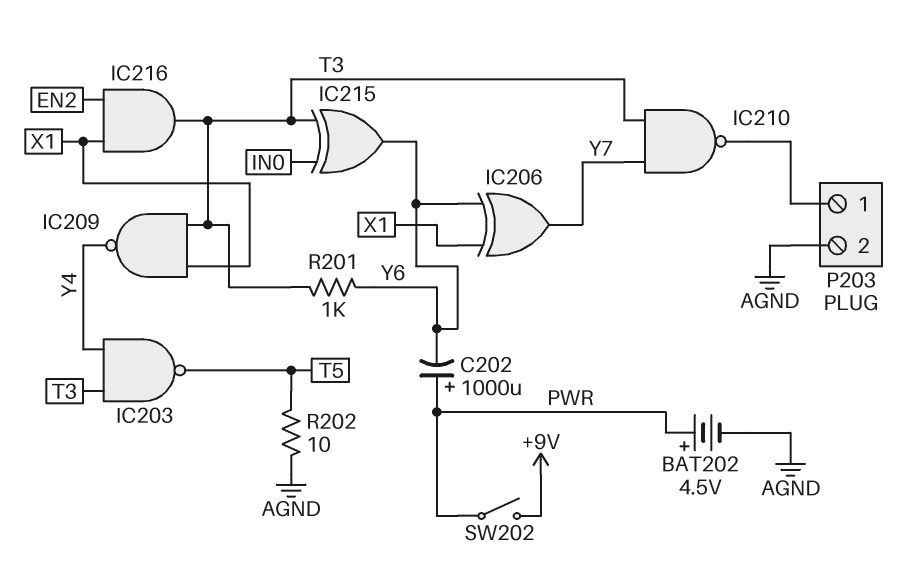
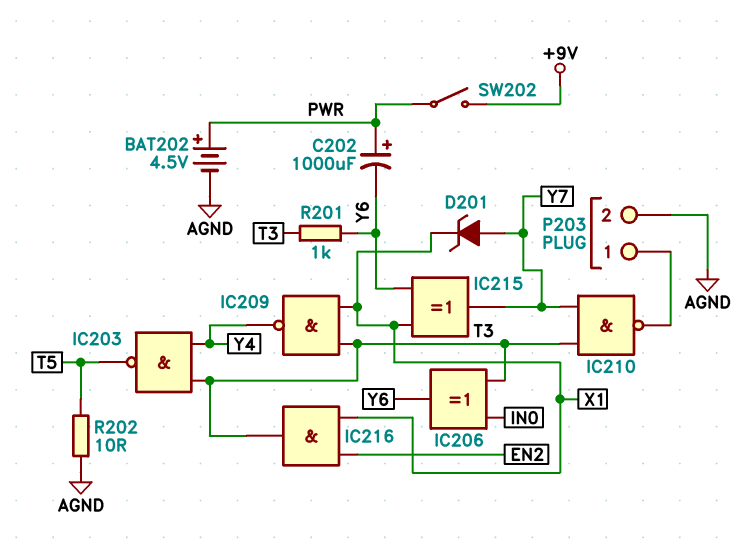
D201: none -> zener (A Y7, K X1)
IC206: XOR (in X1, in Y6, out Y7) -> XOR (in IN0, in T3, out Y6)
IC215: XOR (in IN0, in T3, out Y6) -> XOR (in X1, in Y6, out Y7)

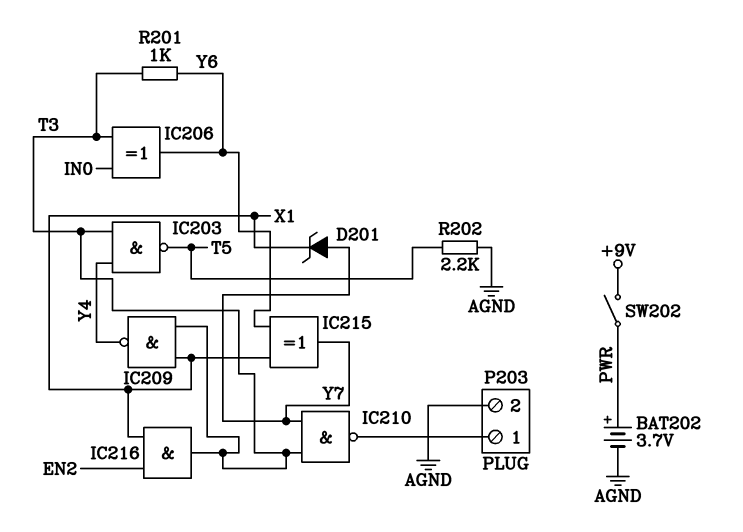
BAT202: 4.5V (plus PWR, minus AGND) -> 3.7V (plus PWR, minus AGND)
C202: 1000uF (plus PWR, minus Y6) -> none
R202: 10 (AGND, T5) -> 2.2k (AGND, T5)

